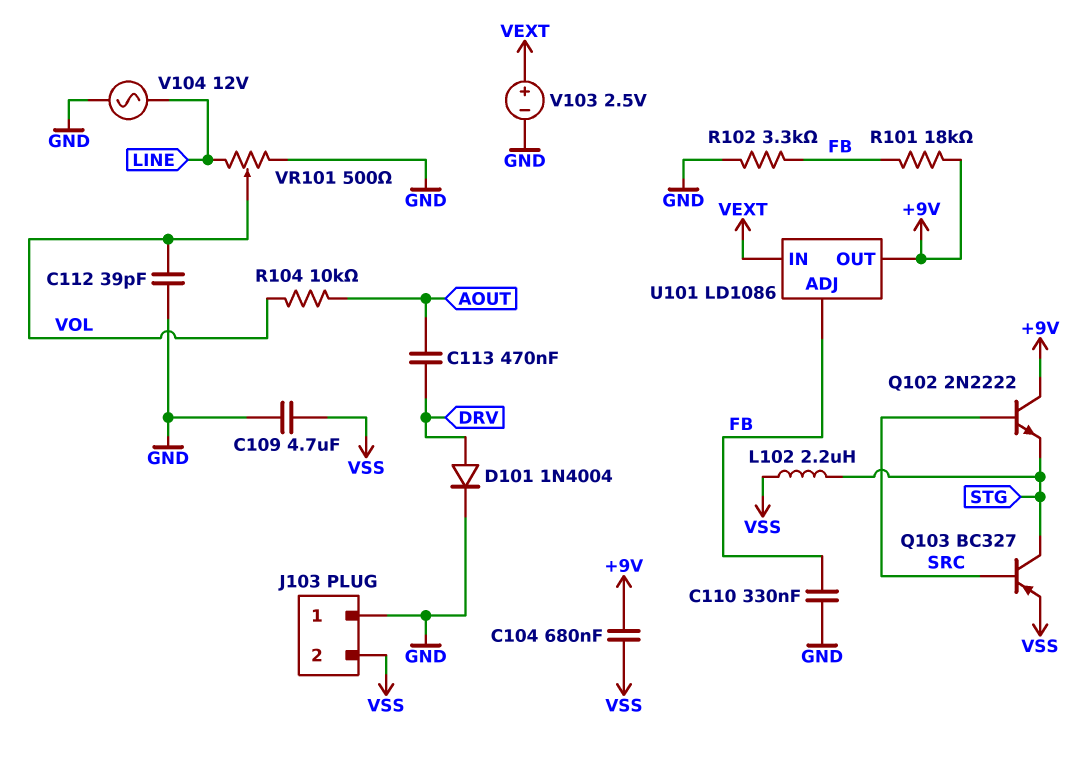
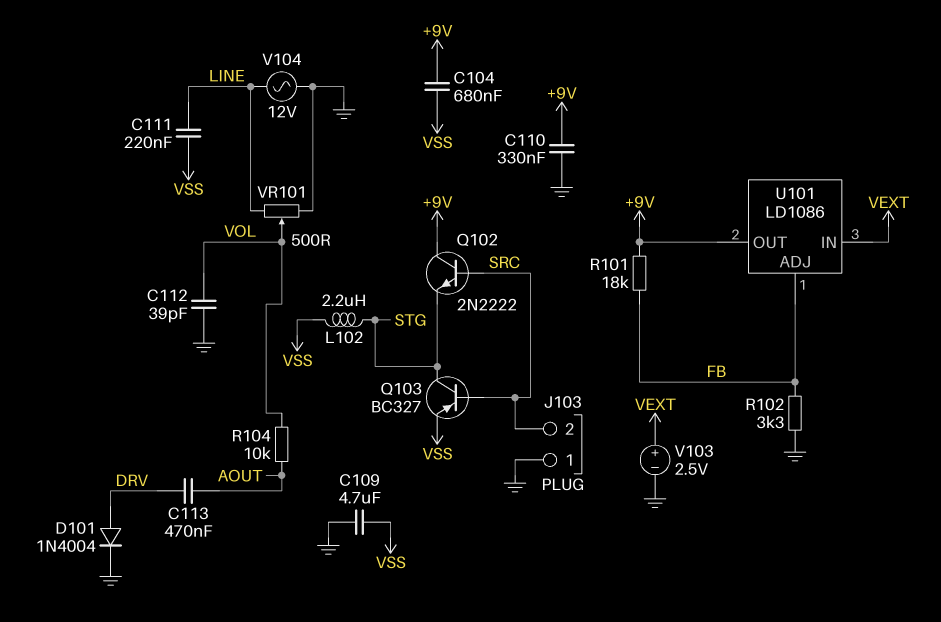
C110: 330nF (FB, GND) -> 330nF (+9V, GND)
C111: none -> 220nF (LINE, VSS)
J103 pin 2: VSS -> SRC

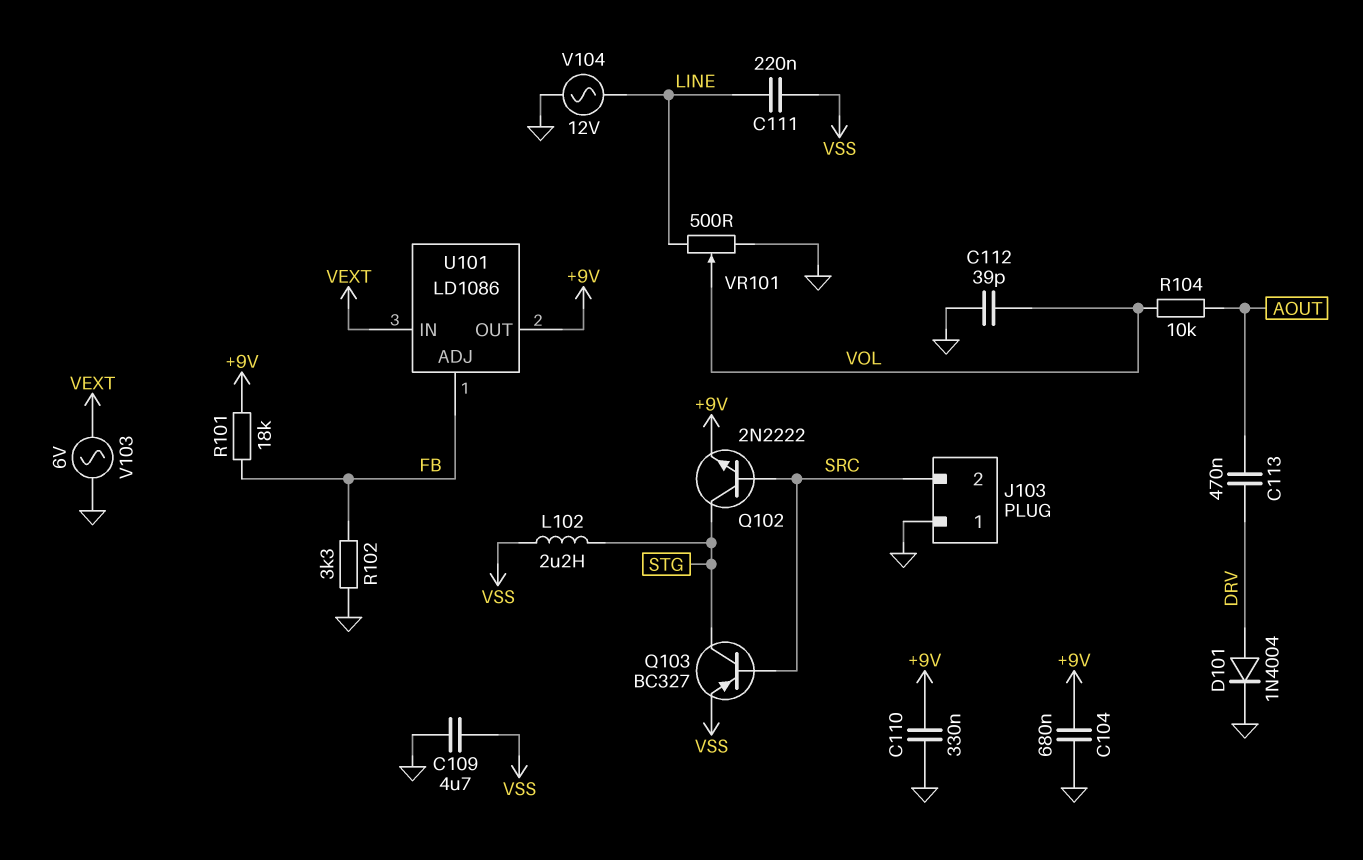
C104: 680nF (+9V, VSS) -> 680nF (+9V, GND)
Q102: NPN 2N2222 (B SRC, C +9V, E STG) -> NPN 2N2222 (B SRC, C STG, E +9V)
V103: 2.5V (plus VEXT, minus GND) -> AC 6V (GND, VEXT)

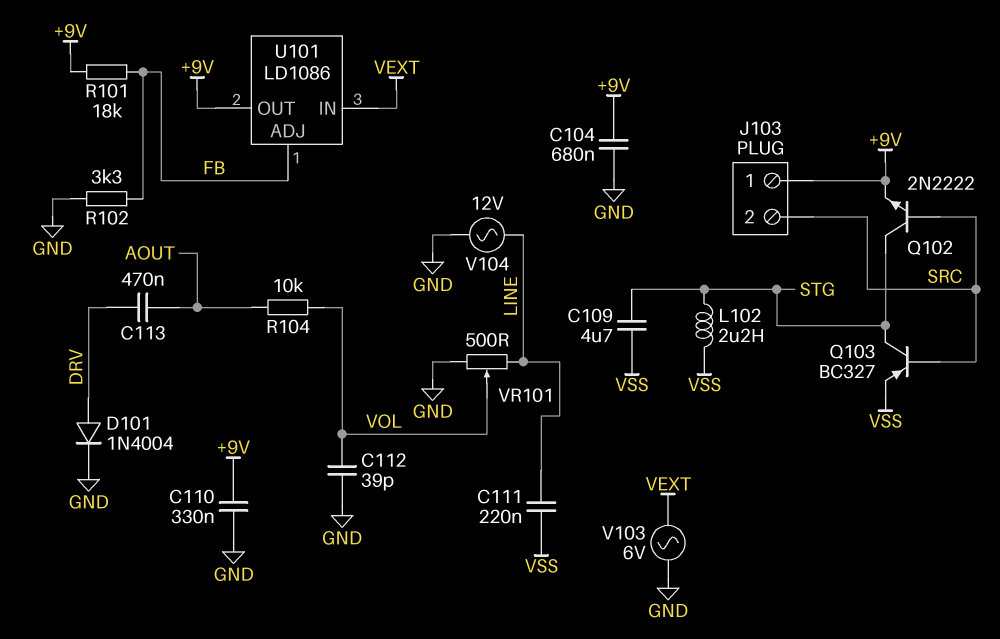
C109: 4.7uF (GND, VSS) -> 4.7uF (STG, VSS)
J103 pin 1: GND -> +9V

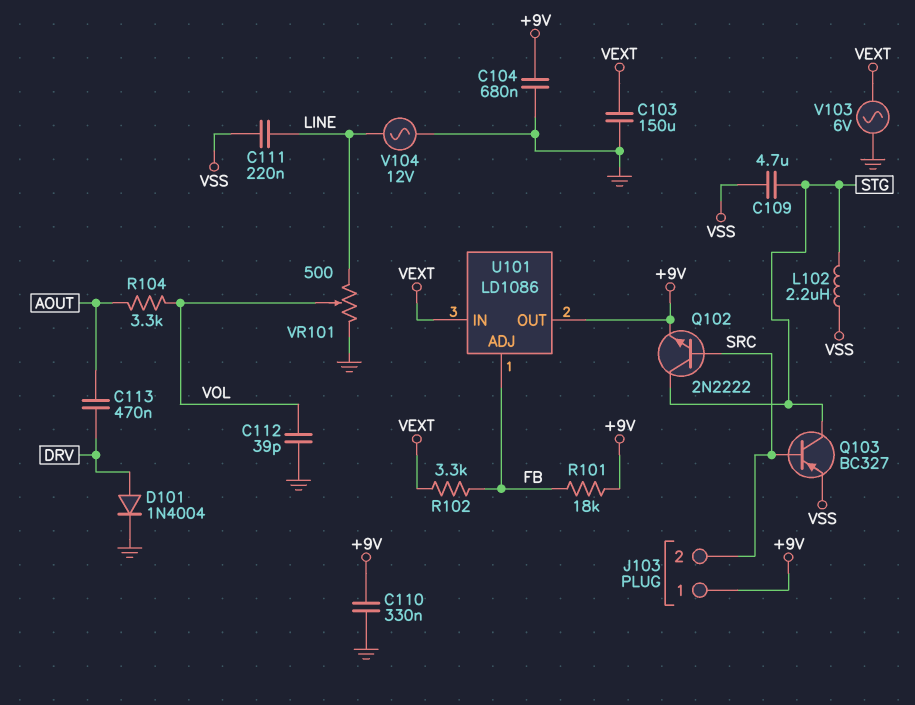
C103: none -> 150uF (GND, VEXT)
R102: 3.3k (FB, GND) -> 3.3k (FB, VEXT)
R104: 10k (AOUT, VOL) -> 3.3k (AOUT, VOL)

